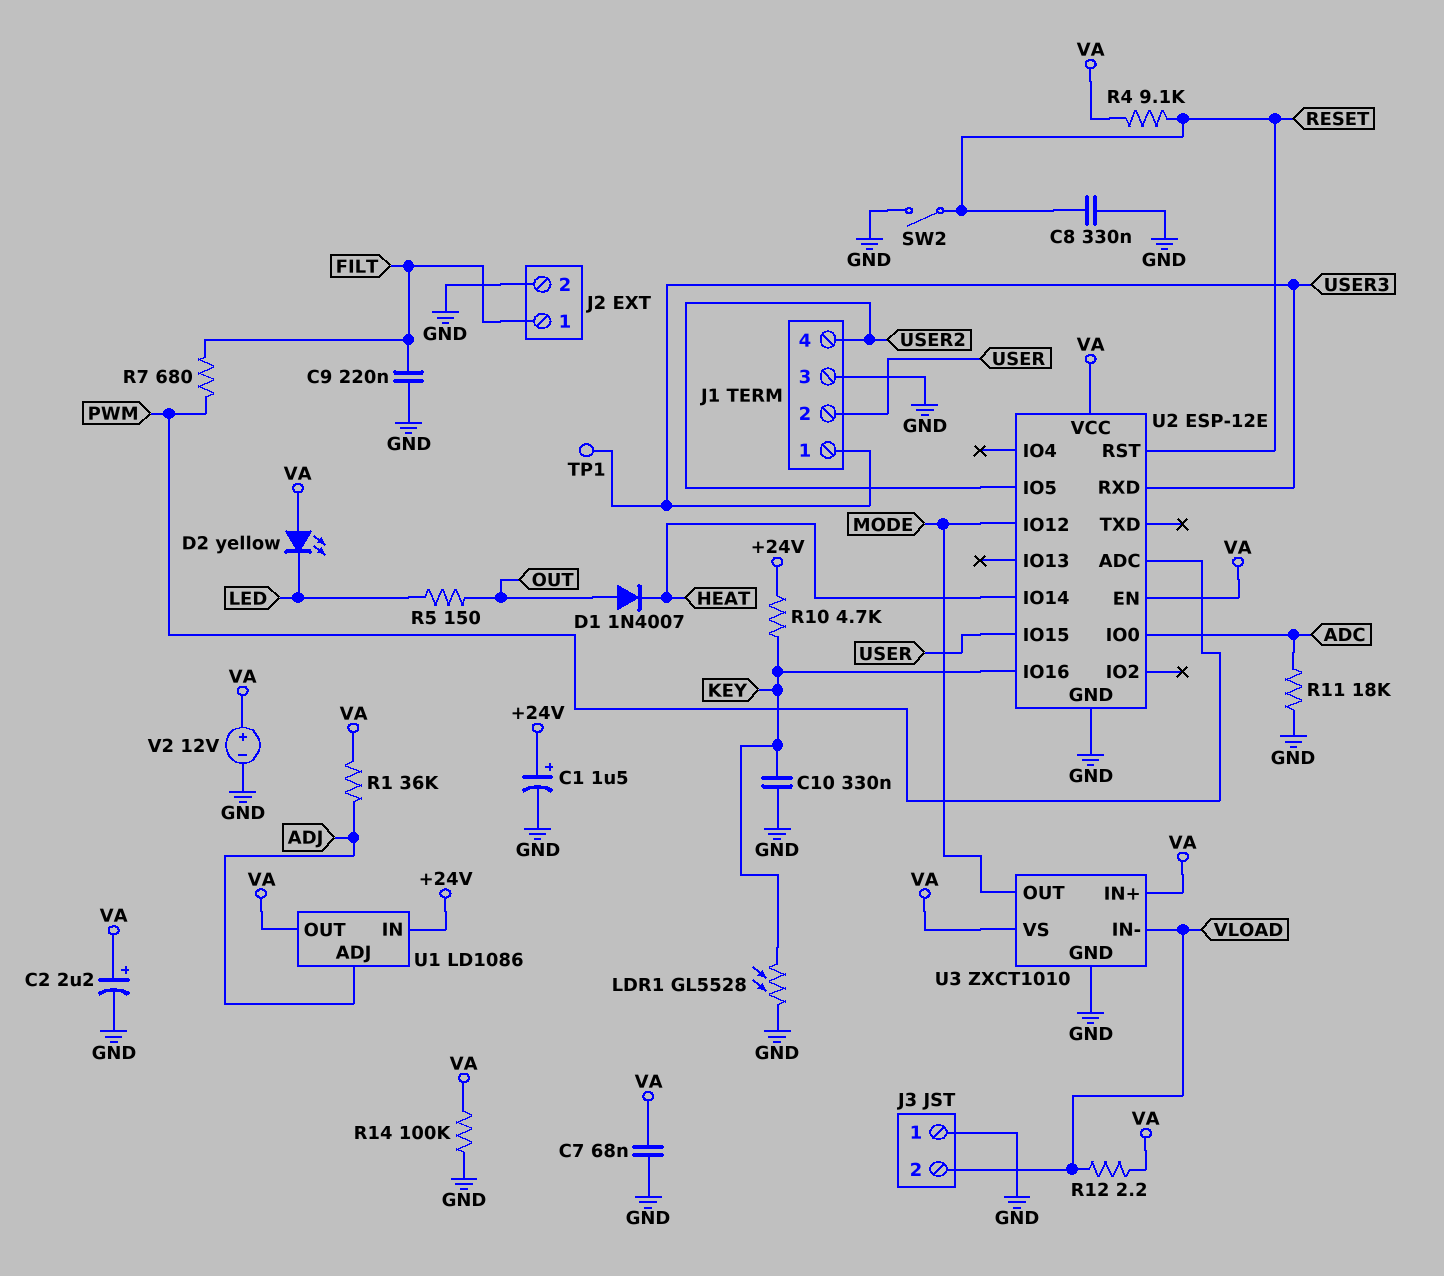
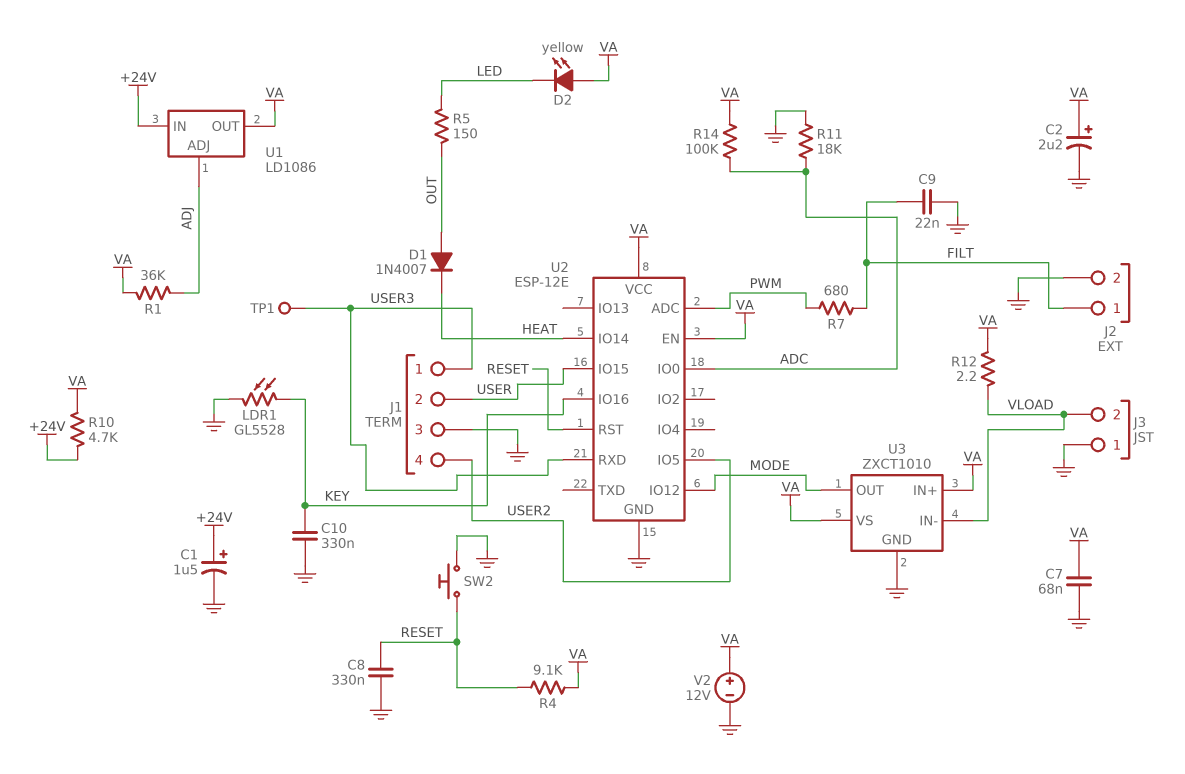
C9: 220nF (FILT, GND) -> 22nF (FILT, GND)
R10: 4.7k (+24V, KEY) -> 4.7k (+24V, VA)
R14: 100k (GND, VA) -> 100k (ADC, VA)
SW2: switch (GND, RESET) -> button (GND, RESET)

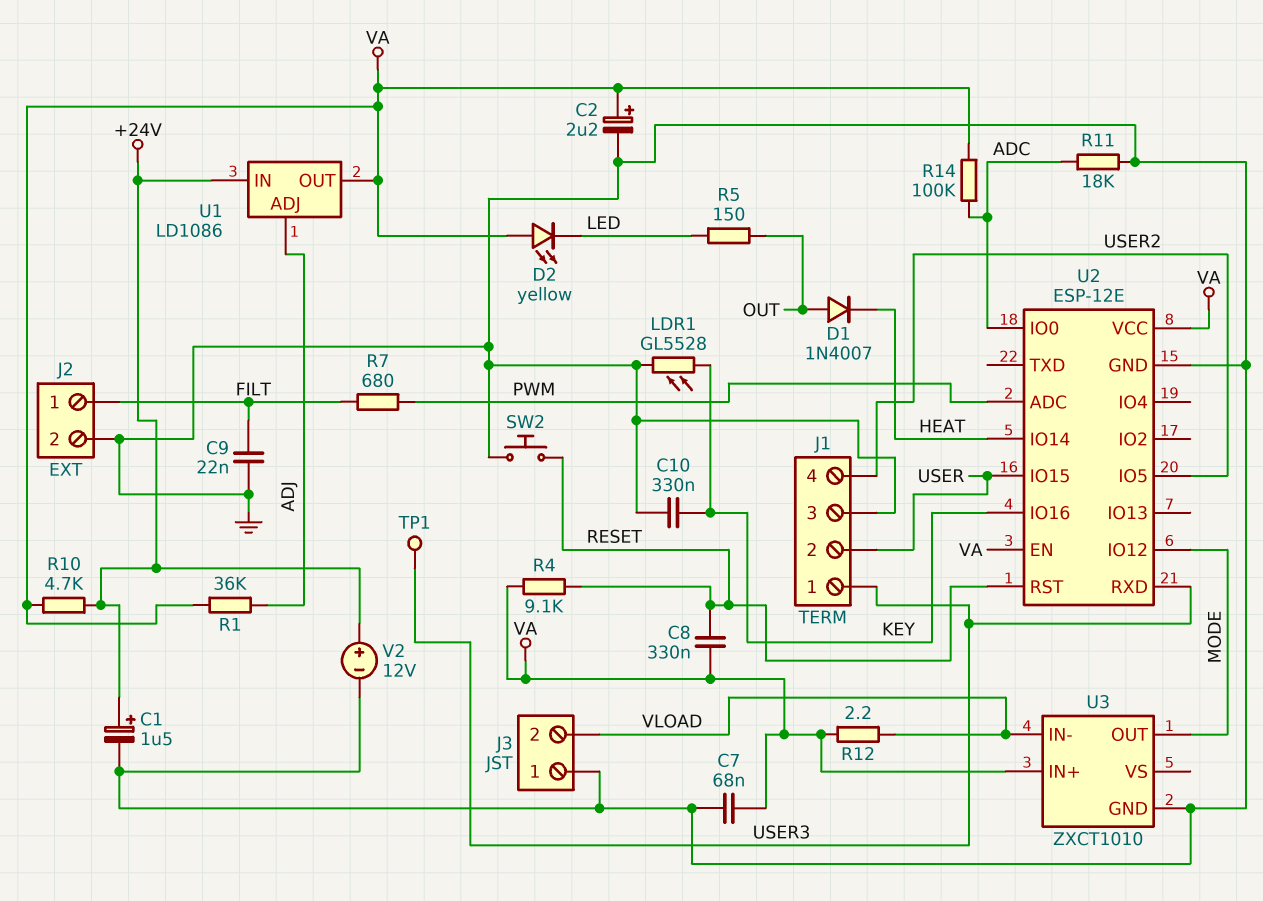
C8: 330nF (GND, RESET) -> 330nF (RESET, VA)
U3 pin VS: VA -> none
V2: 12V (plus VA, minus GND) -> 12V (plus +24V, minus GND)

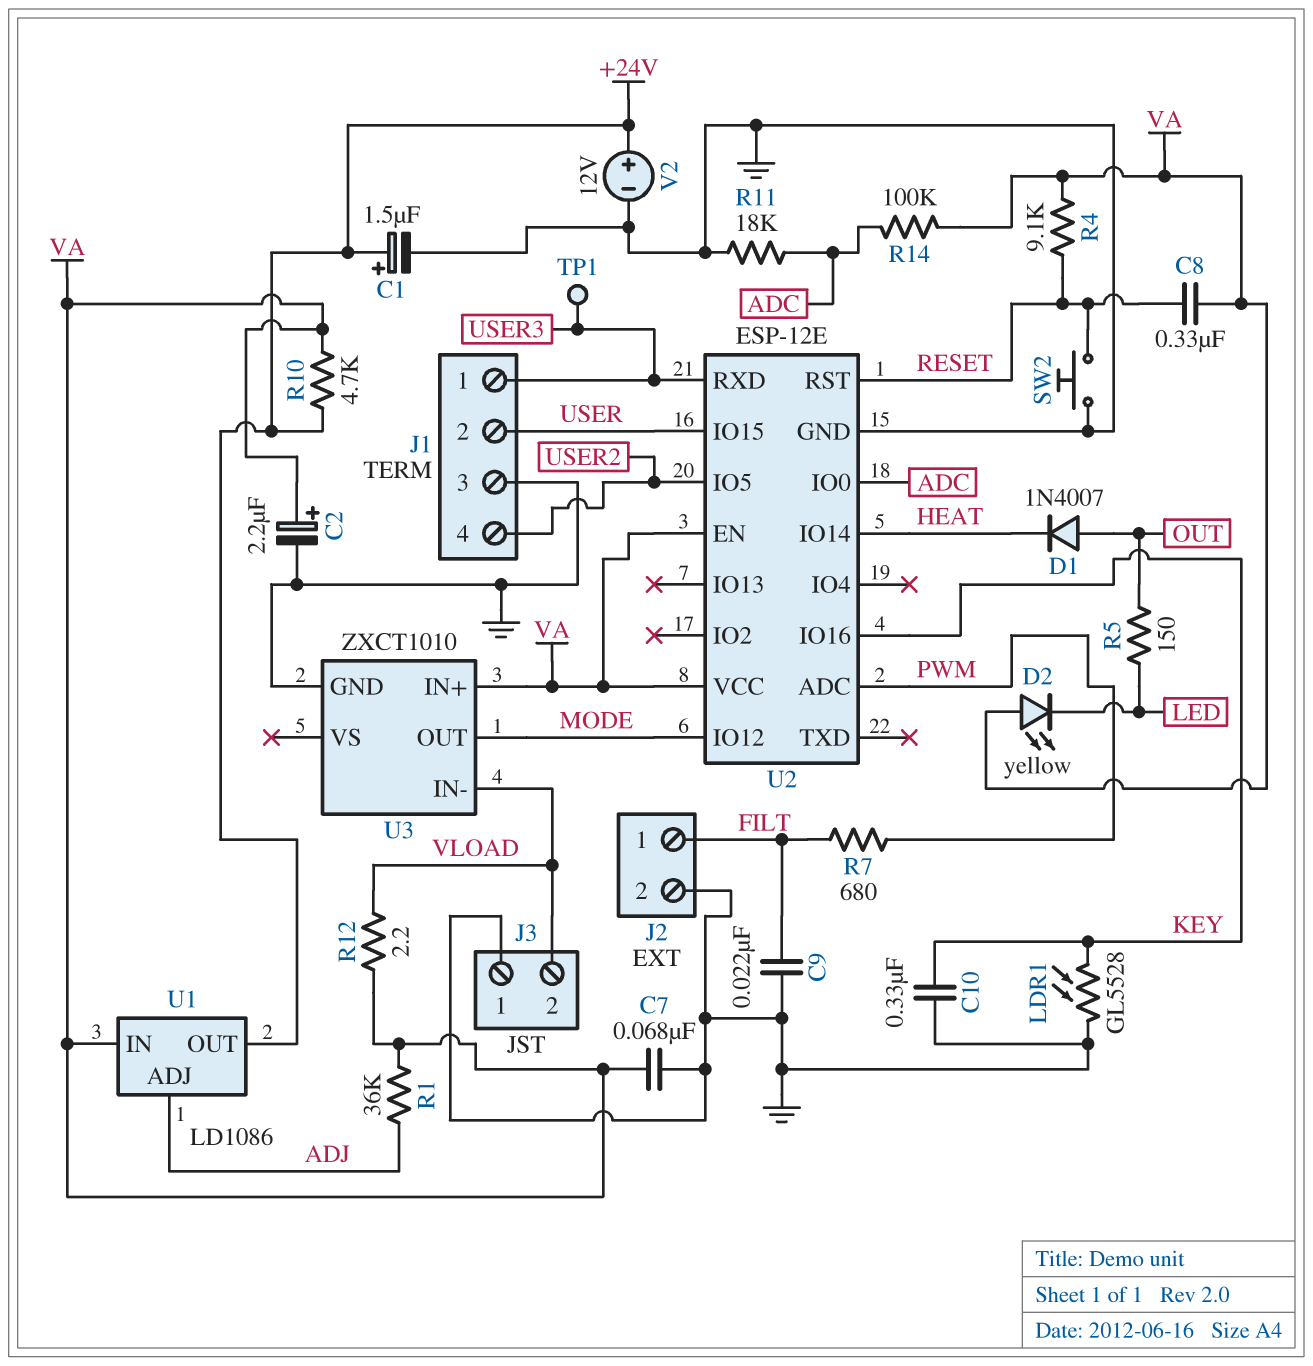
U1 pin IN: +24V -> VA
U1 pin OUT: VA -> +24V

